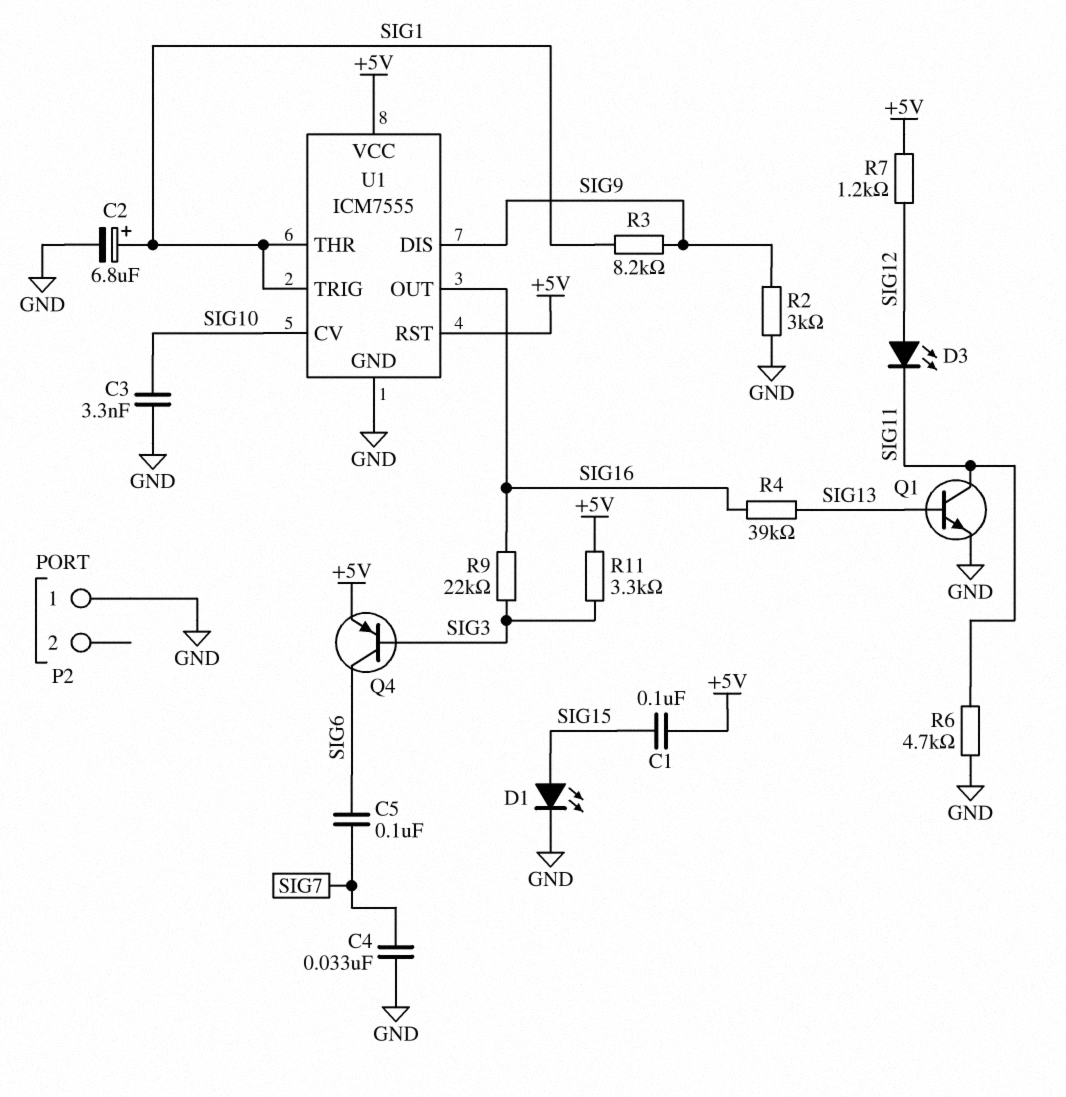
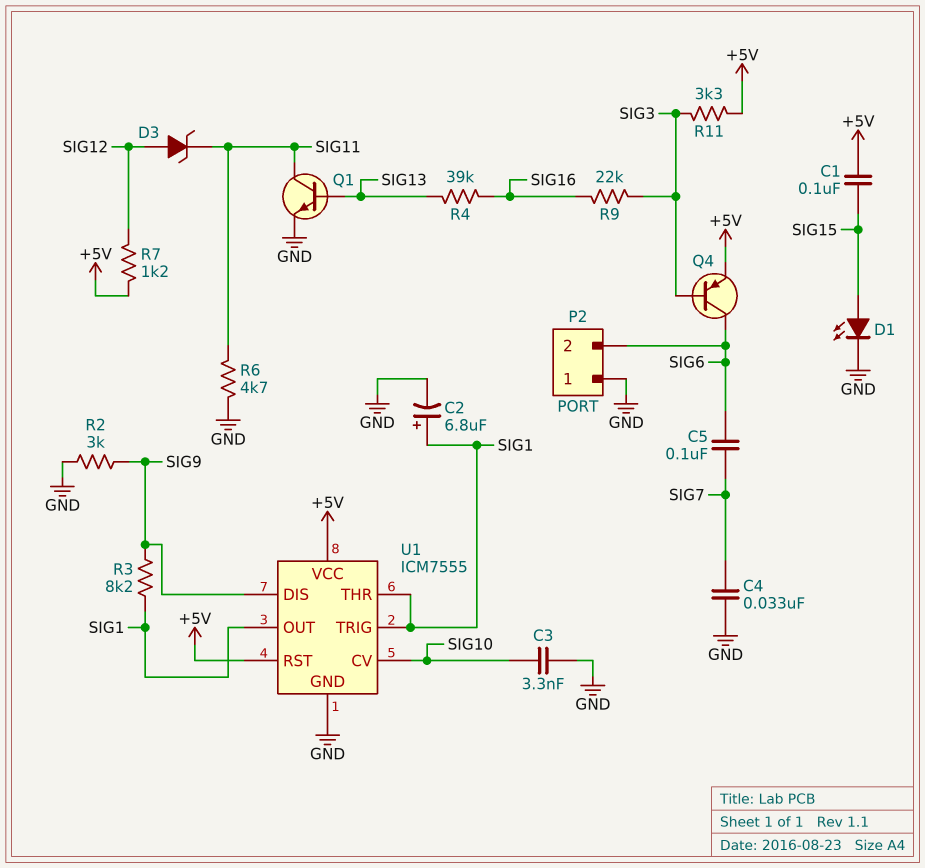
D3: LED (A SIG12, K SIG11) -> zener (A SIG12, K SIG11)
P2 pin 2: none -> SIG6
U1 pin OUT: SIG16 -> SIG1

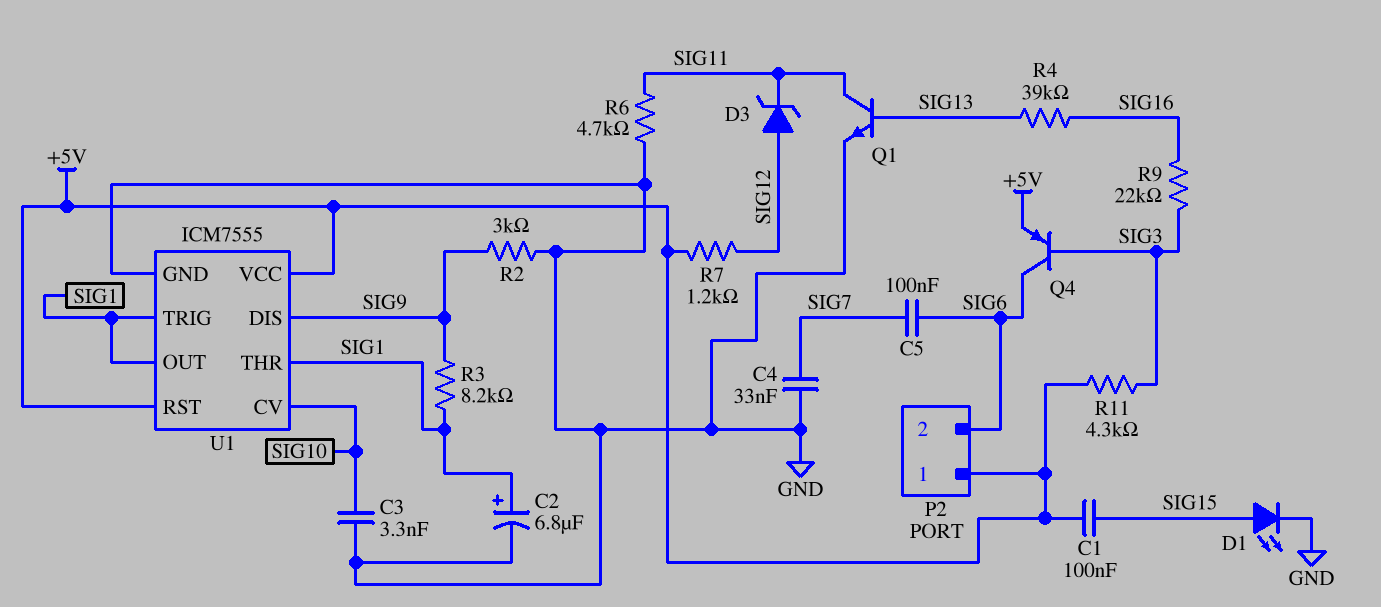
P2 pin 1: GND -> +5V
R11: 3.3k (+5V, SIG3) -> 4.3k (+5V, SIG3)

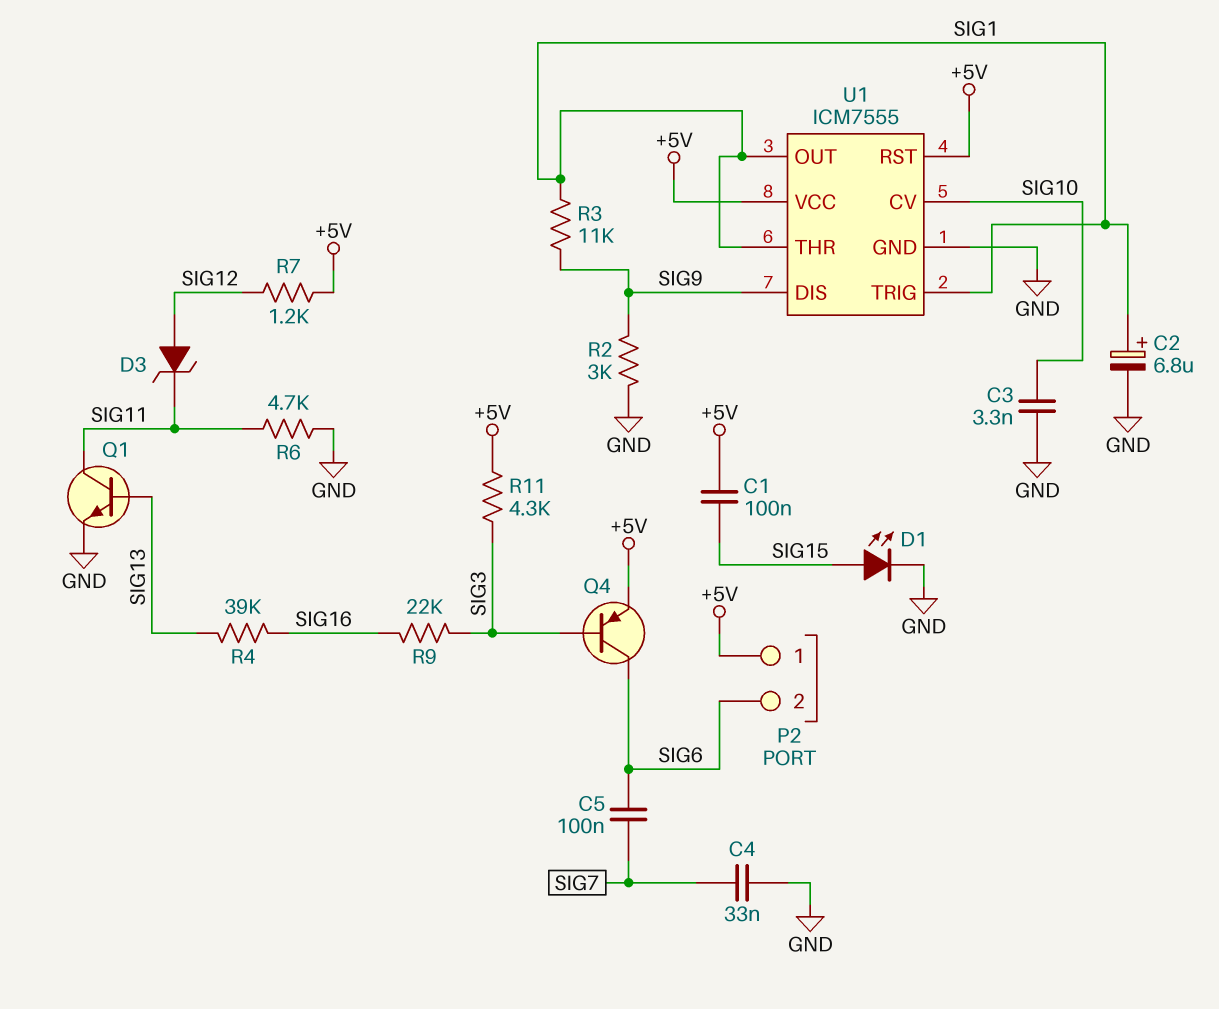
R3: 8.2k (SIG1, SIG9) -> 11k (SIG1, SIG9)

